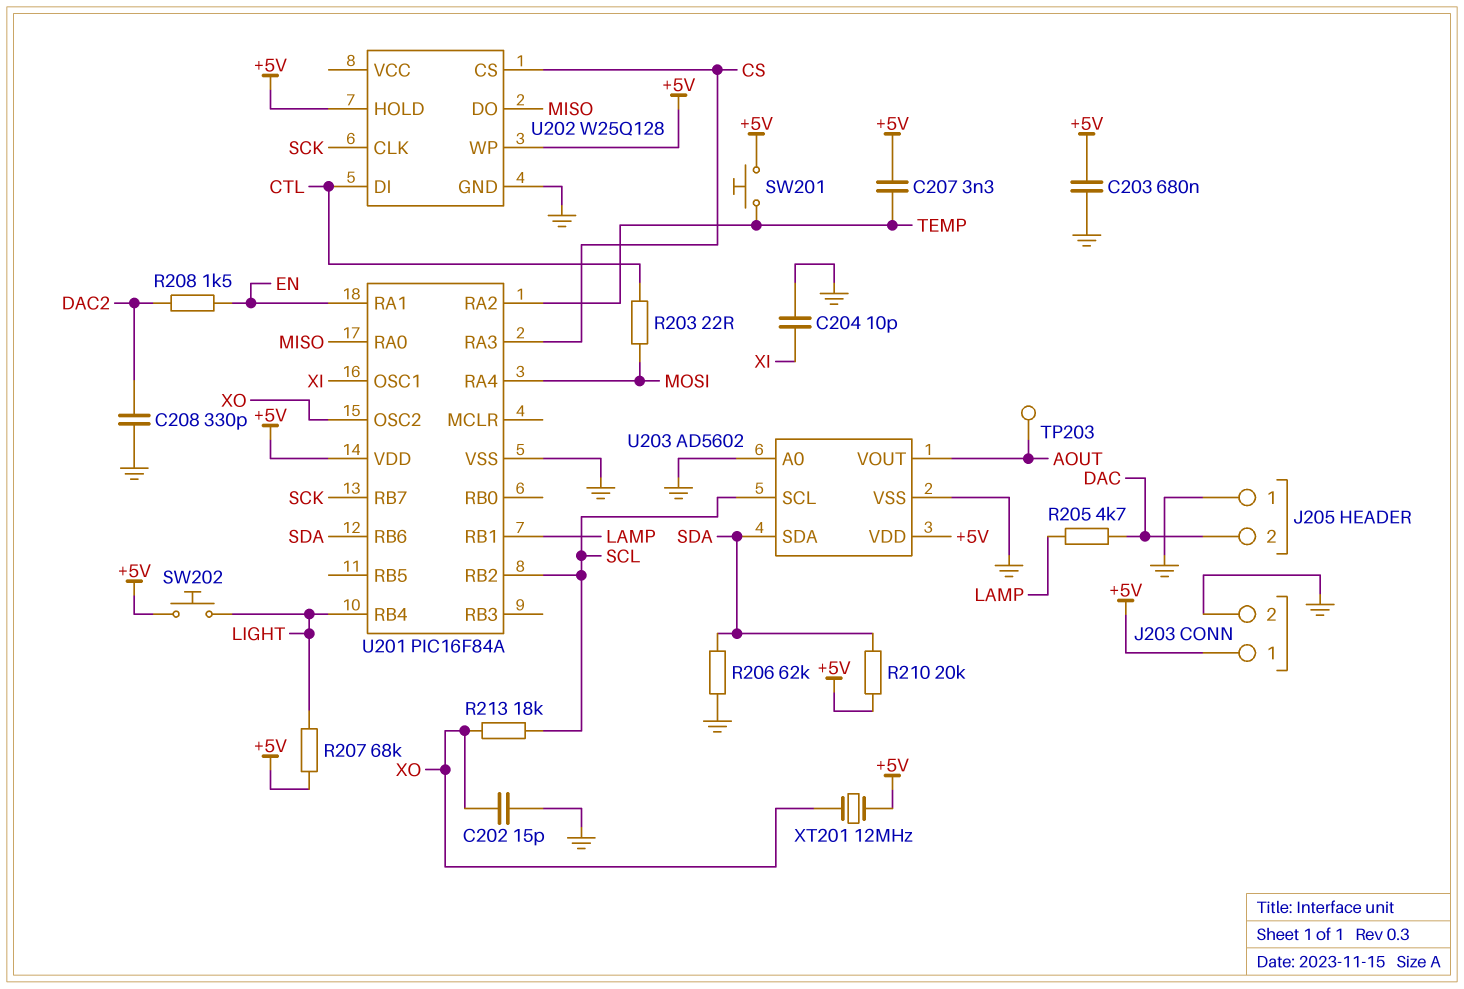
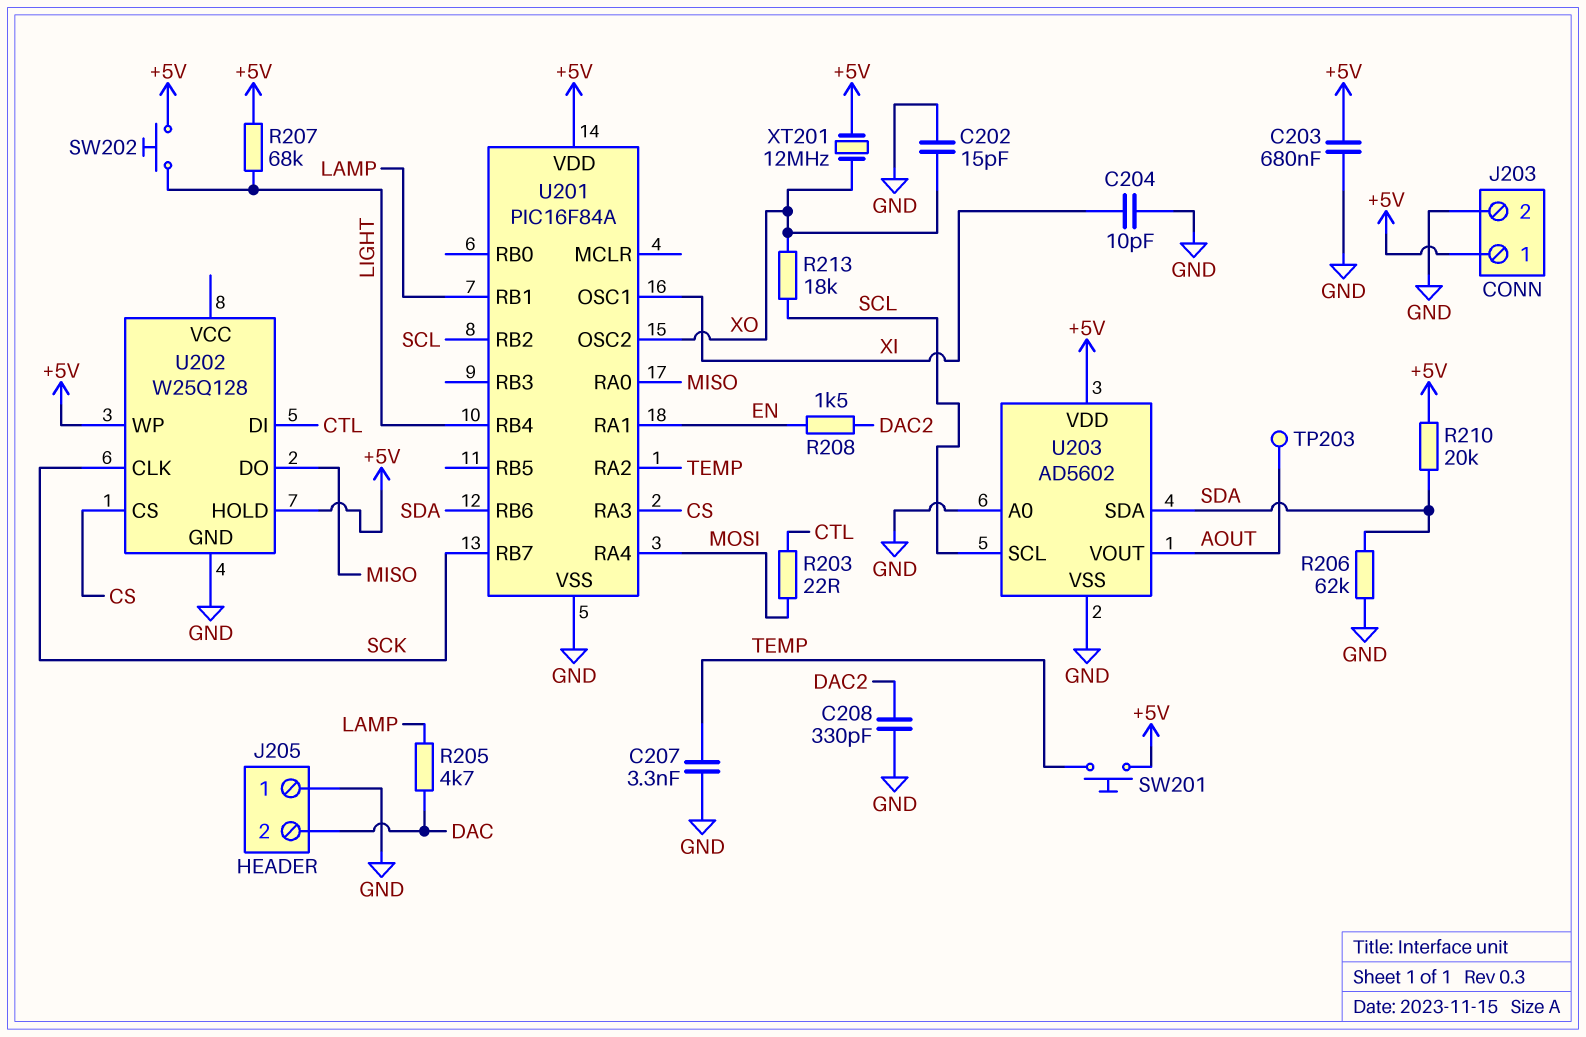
C207: 3.3nF (+5V, TEMP) -> 3.3nF (GND, TEMP)

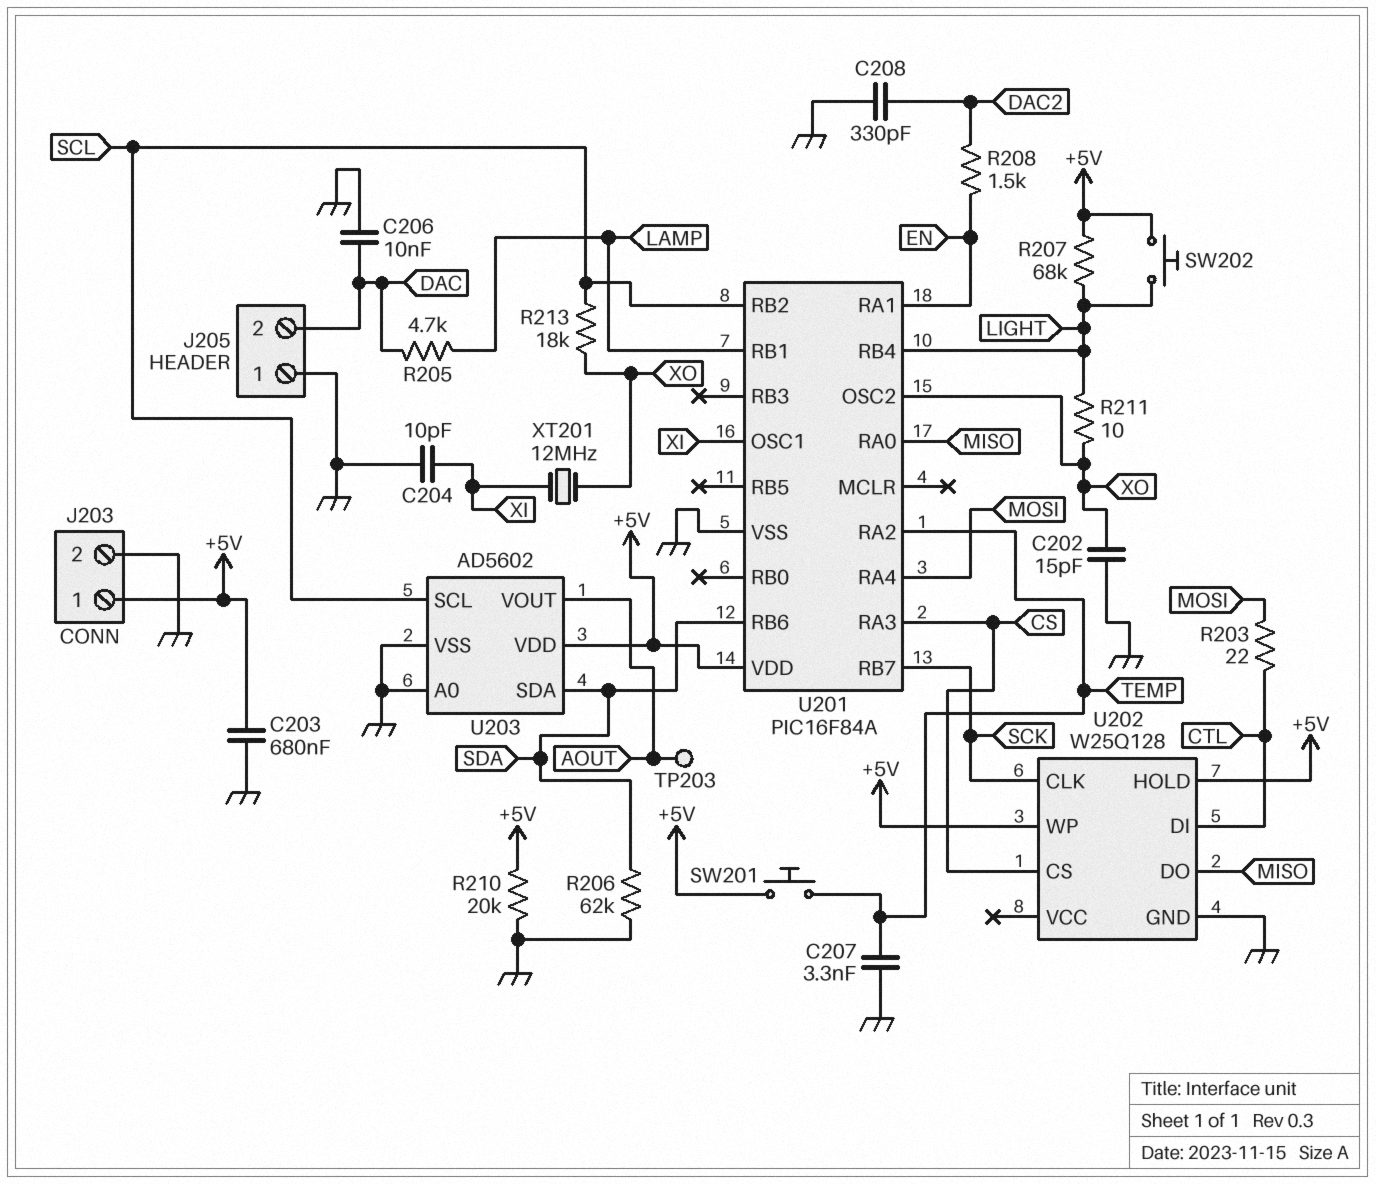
C206: none -> 10nF (DAC, GND)
R210: 20k (+5V, SDA) -> 20k (+5V, GND)
R211: none -> 10 (LIGHT, XO)
XT201: 12MHz (+5V, XO) -> 12MHz (XI, XO)

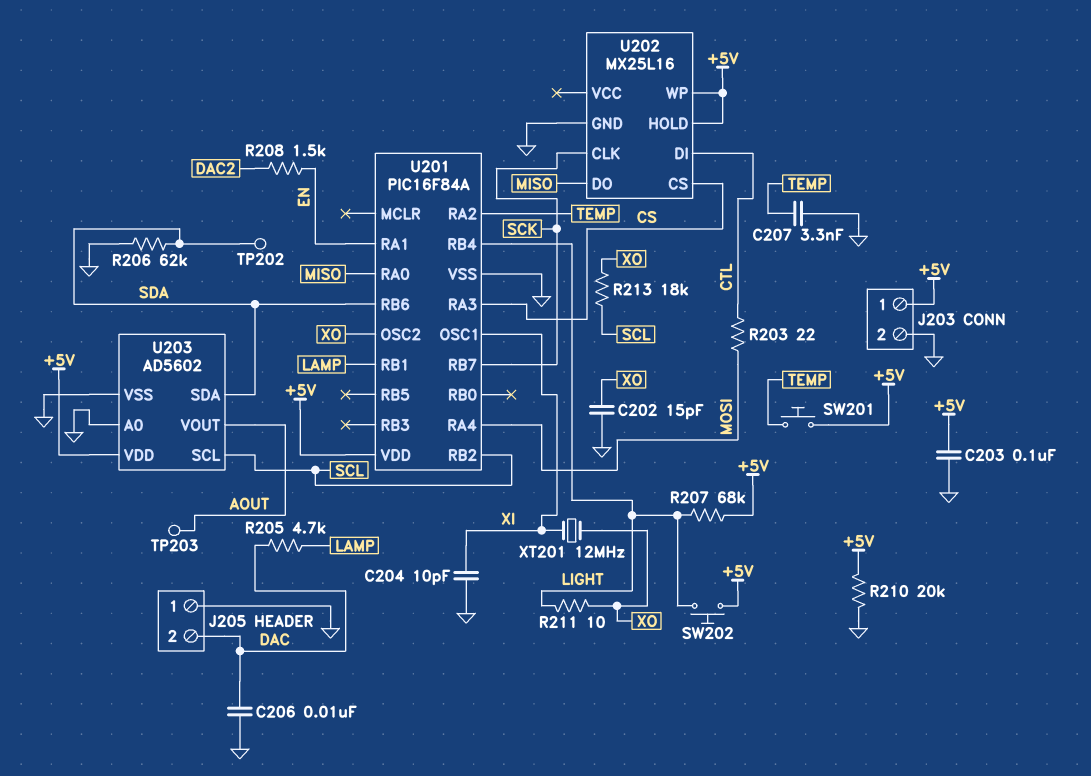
C203: 680nF (+5V, GND) -> 100nF (+5V, GND)
C208: 330pF (DAC2, GND) -> none
TP202: none -> test point (SDA)
U202: W25Q128 -> MX25L16

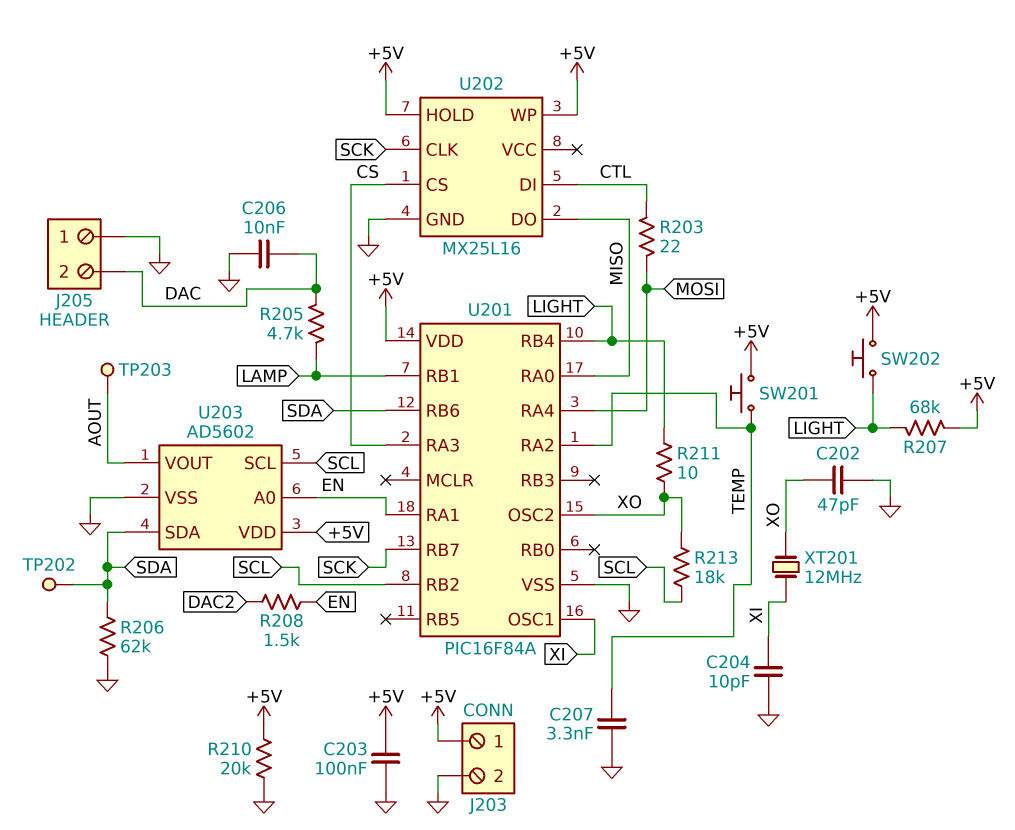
C202: 15pF (GND, XO) -> 47pF (GND, XO)
U203 pin A0: GND -> EN

